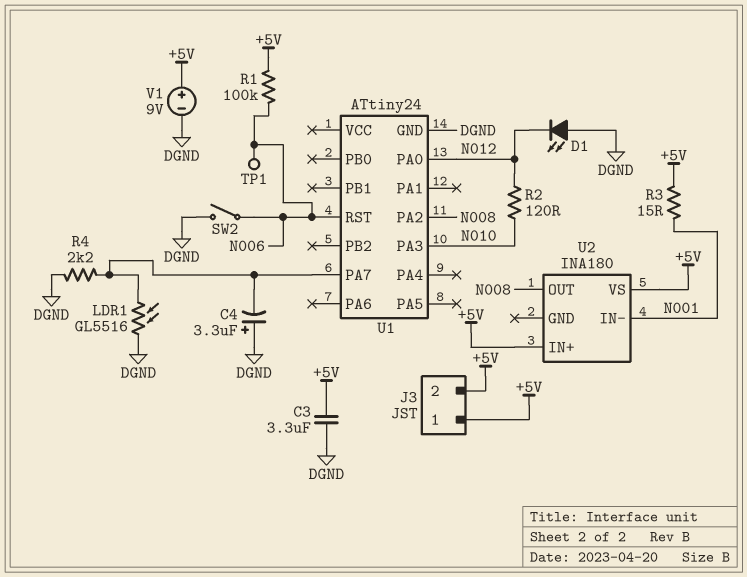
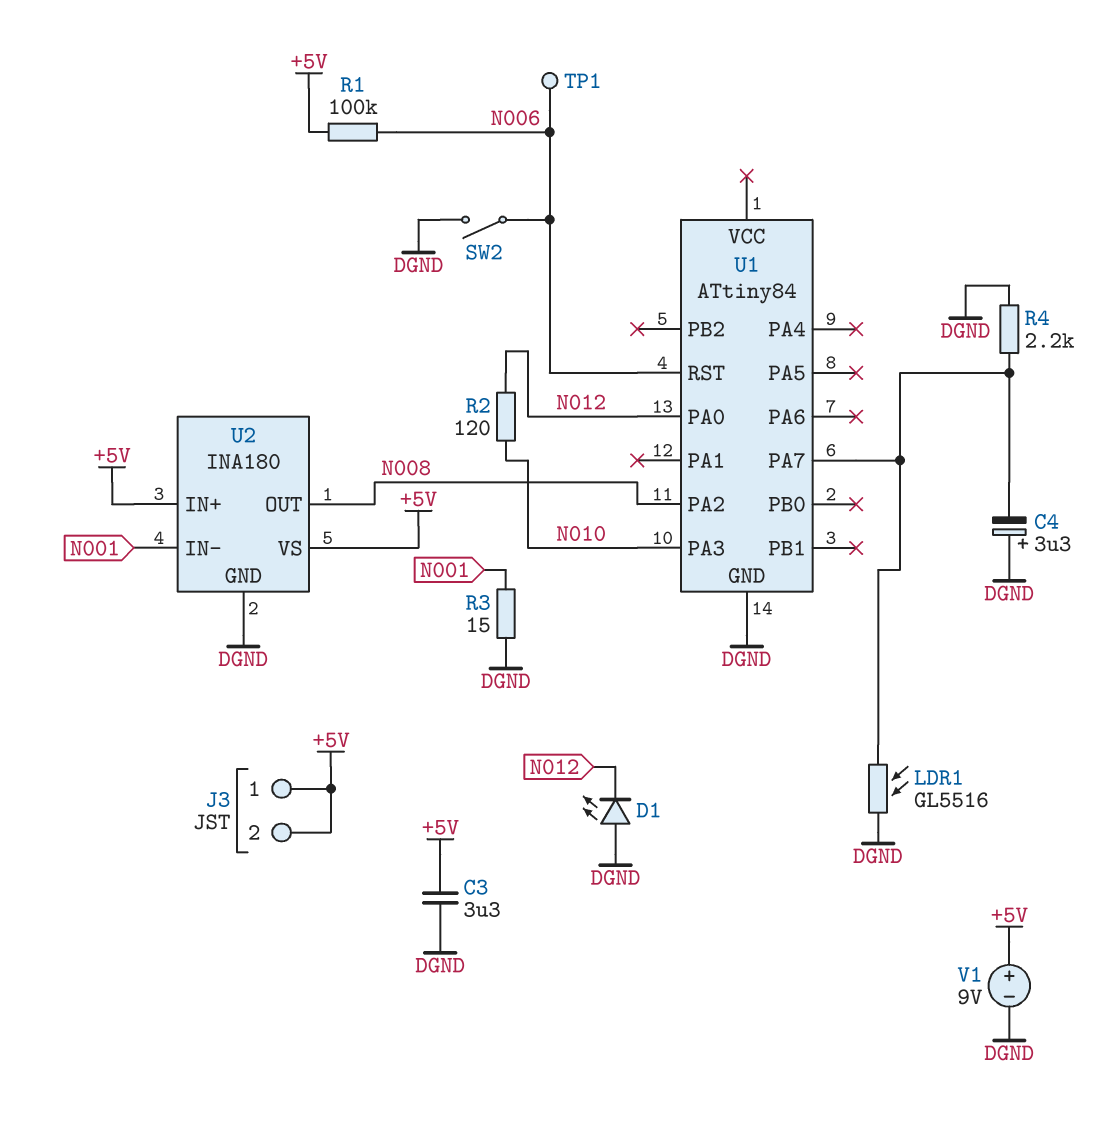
R3: 15 (+5V, N001) -> 15 (DGND, N001)
U1: ATtiny24 -> ATtiny84
U2 pin GND: none -> DGND

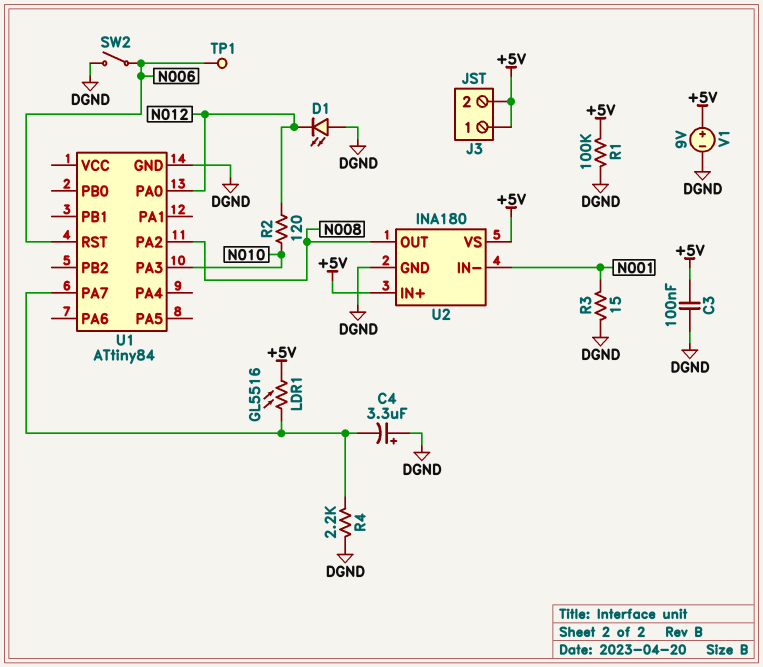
C3: 3.3uF (+5V, DGND) -> 100nF (+5V, DGND)
LDR1: GL5516 (DGND, U1/PA7) -> GL5516 (+5V, U1/PA7)
R1: 100k (+5V, N006) -> 100k (+5V, DGND)

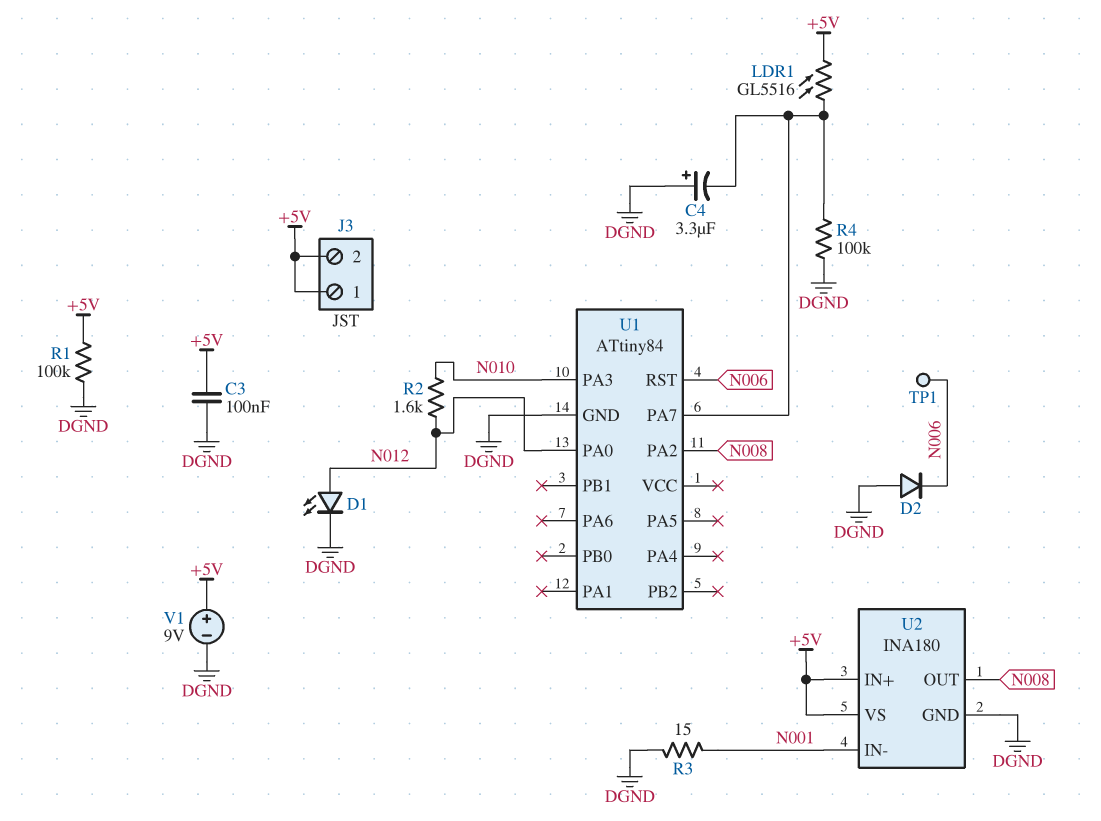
D1: LED (A DGND, K N012) -> LED (A N012, K DGND)
D2: none -> diode (A DGND, K N006)
R2: 120 (N010, N012) -> 1.6k (N010, N012)
R4: 2.2k (DGND, U1/PA7) -> 100k (DGND, U1/PA7)
SW2: switch (DGND, N006) -> none

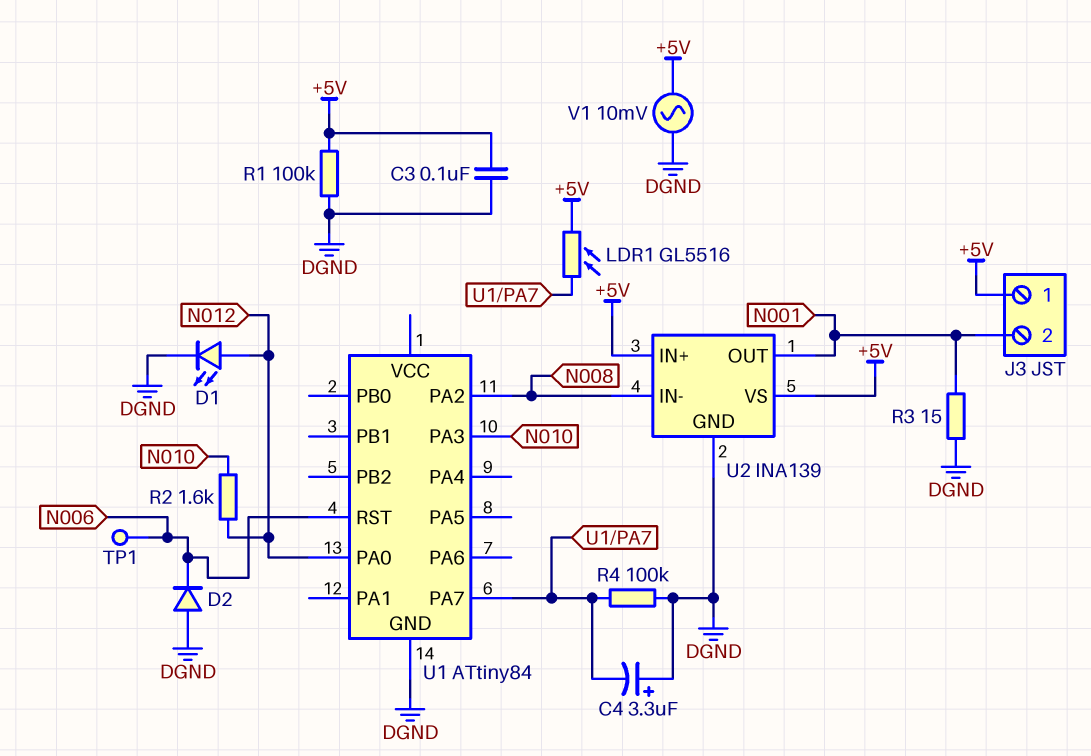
J3 pin 2: +5V -> N001
U2: INA180 -> INA139
U2 pin IN-: N001 -> N008
U2 pin OUT: N008 -> N001
V1: 9V (plus +5V, minus DGND) -> AC 10mV (+5V, DGND)

